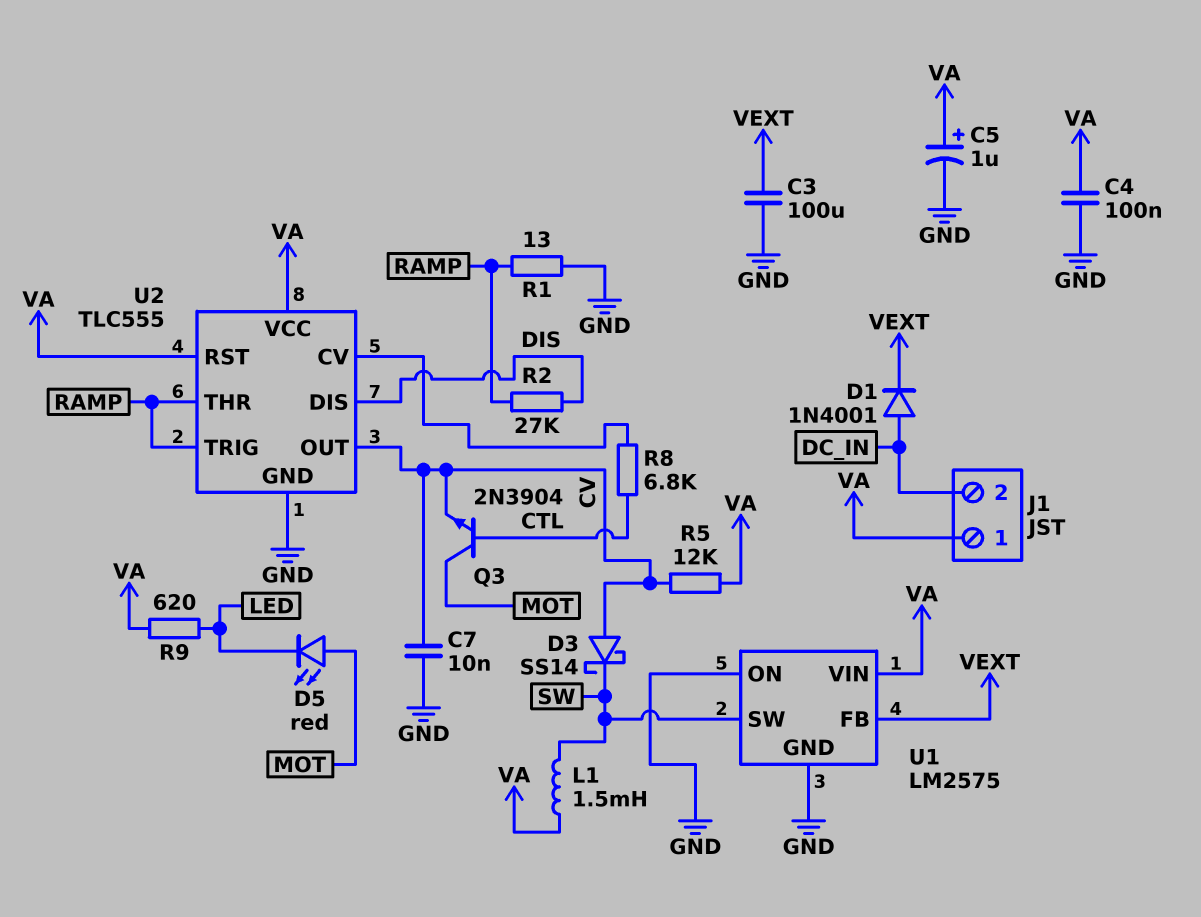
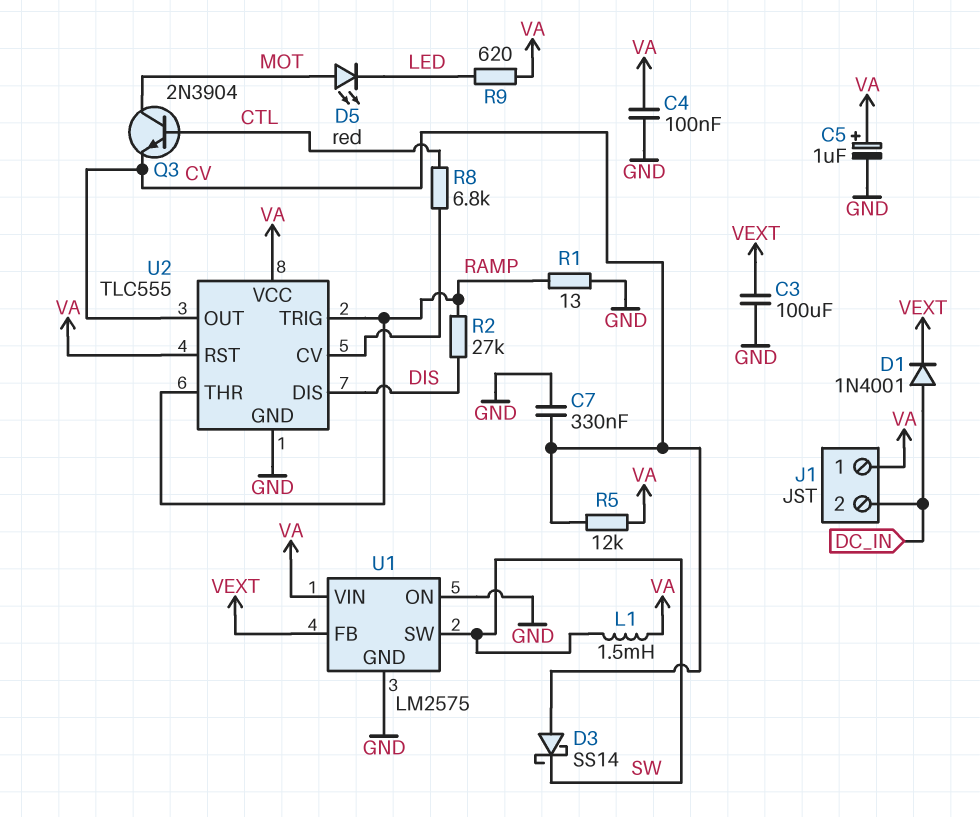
C7: 10nF (CV, GND) -> 330nF (CV, GND)

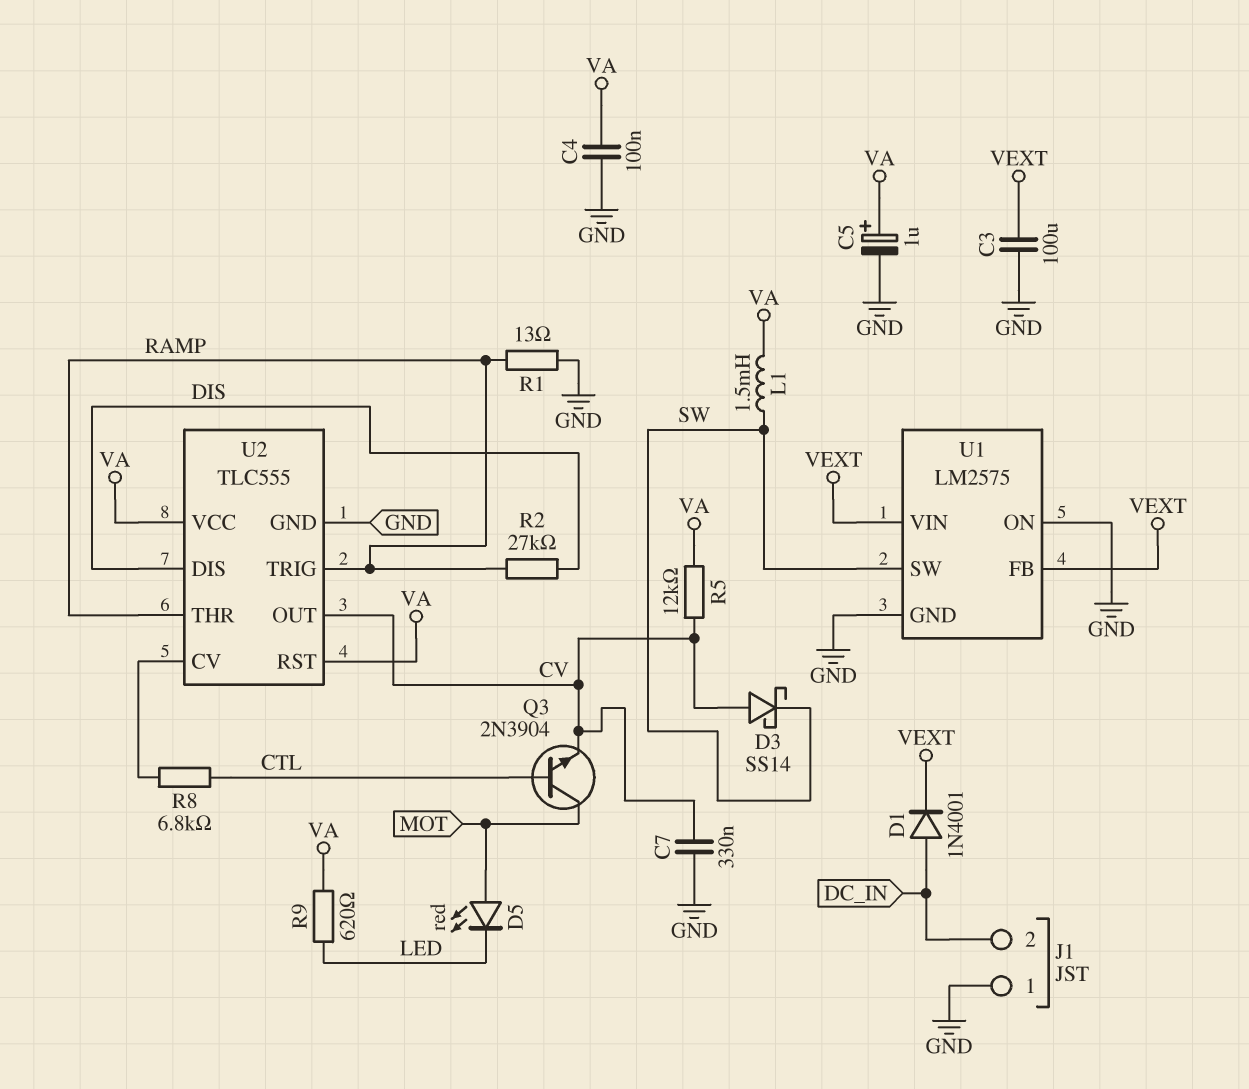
J1 pin 1: VA -> GND
U1 pin VIN: VA -> VEXT

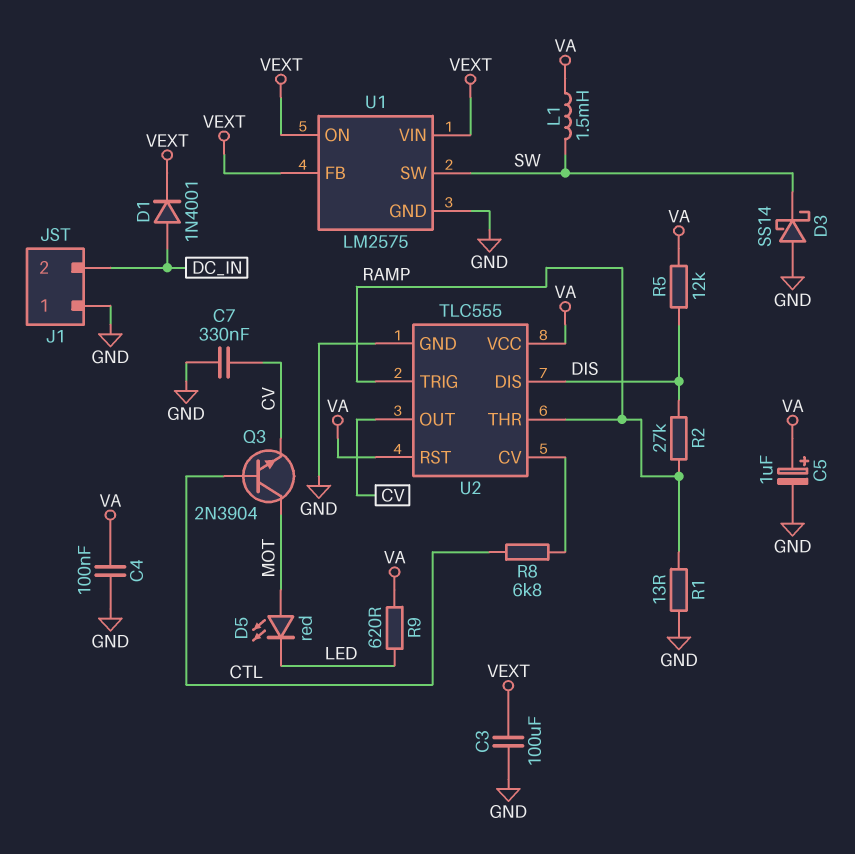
D3: schottky SS14 (A CV, K SW) -> schottky SS14 (A GND, K SW)
R5: 12k (CV, VA) -> 12k (DIS, VA)
U1 pin ON: GND -> VEXT

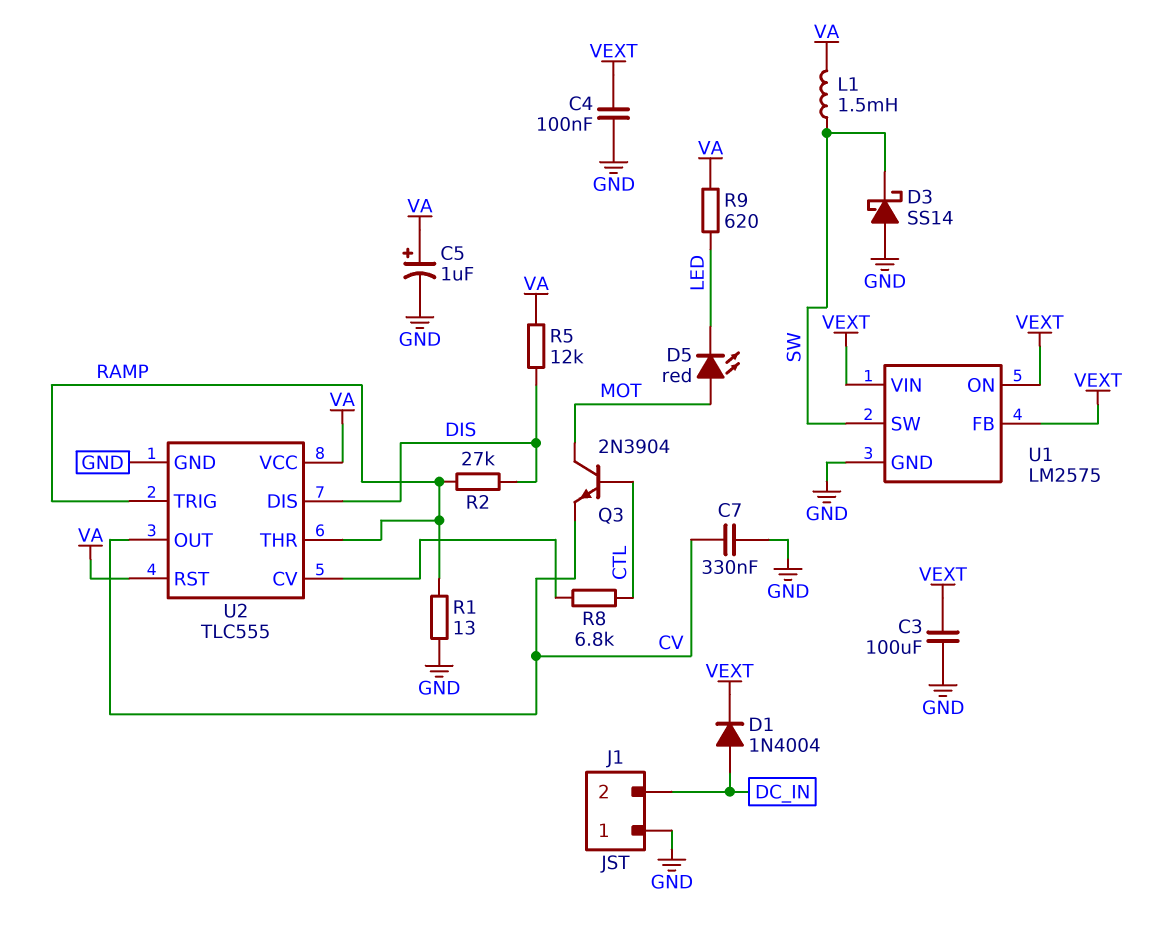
C4: 100nF (GND, VA) -> 100nF (GND, VEXT)
D1: diode 1N4001 (A DC_IN, K VEXT) -> diode 1N4004 (A DC_IN, K VEXT)

